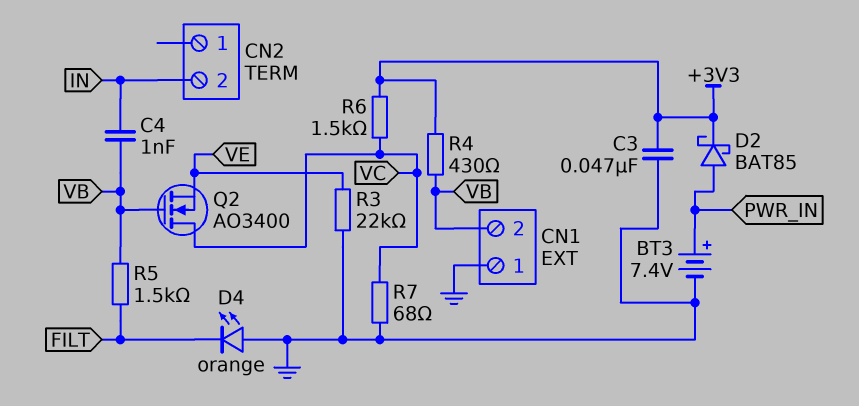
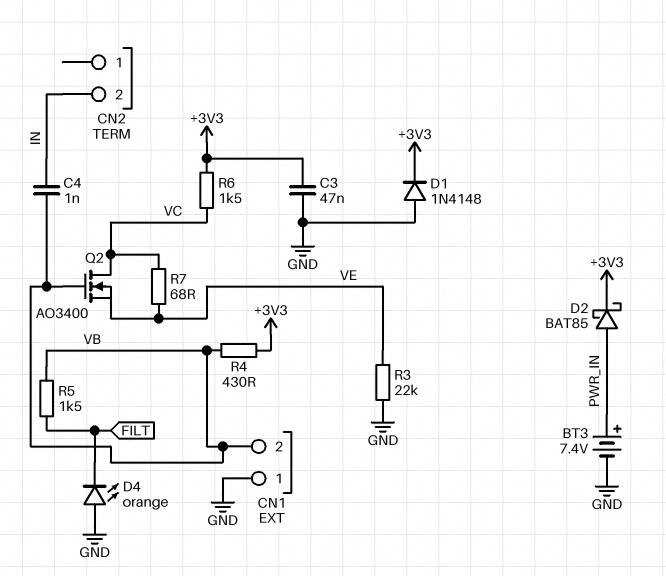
D1: none -> diode 1N4148 (A GND, K +3V3)
R7: 68 (GND, VC) -> 68 (VC, VE)

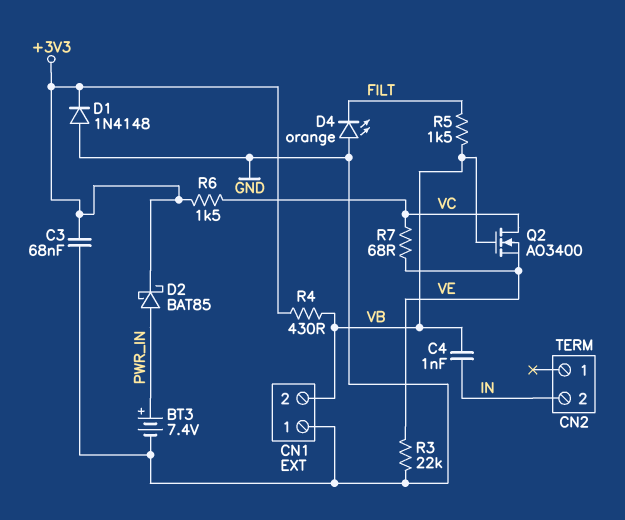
C3: 47nF (+3V3, GND) -> 68nF (+3V3, GND)

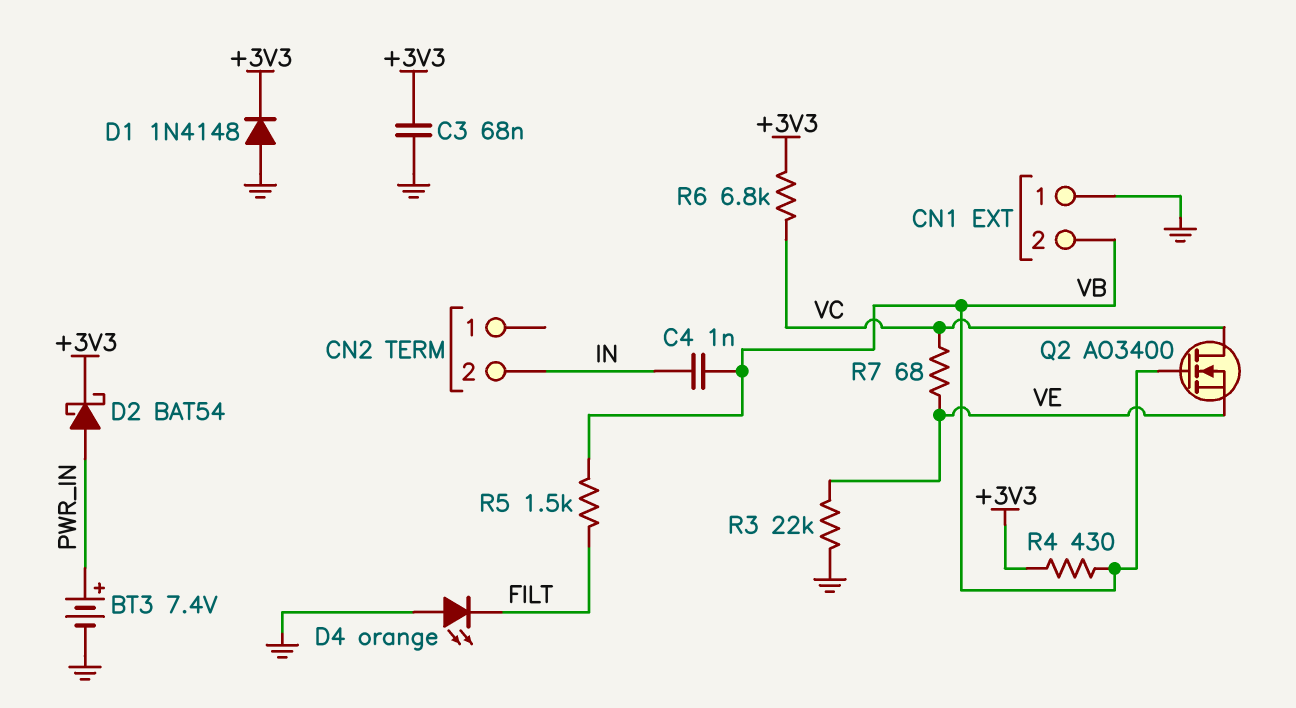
D2: schottky BAT85 (A PWR_IN, K +3V3) -> schottky BAT54 (A PWR_IN, K +3V3)
R6: 1.5k (+3V3, VC) -> 6.8k (+3V3, VC)

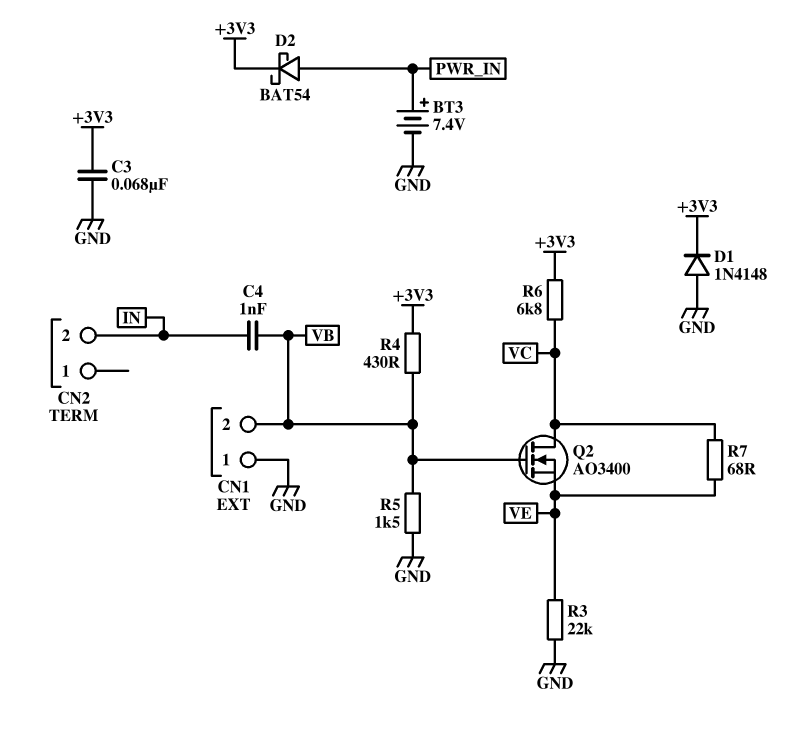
D4: LED orange (A GND, K FILT) -> none
R5: 1.5k (FILT, VB) -> 1.5k (GND, VB)

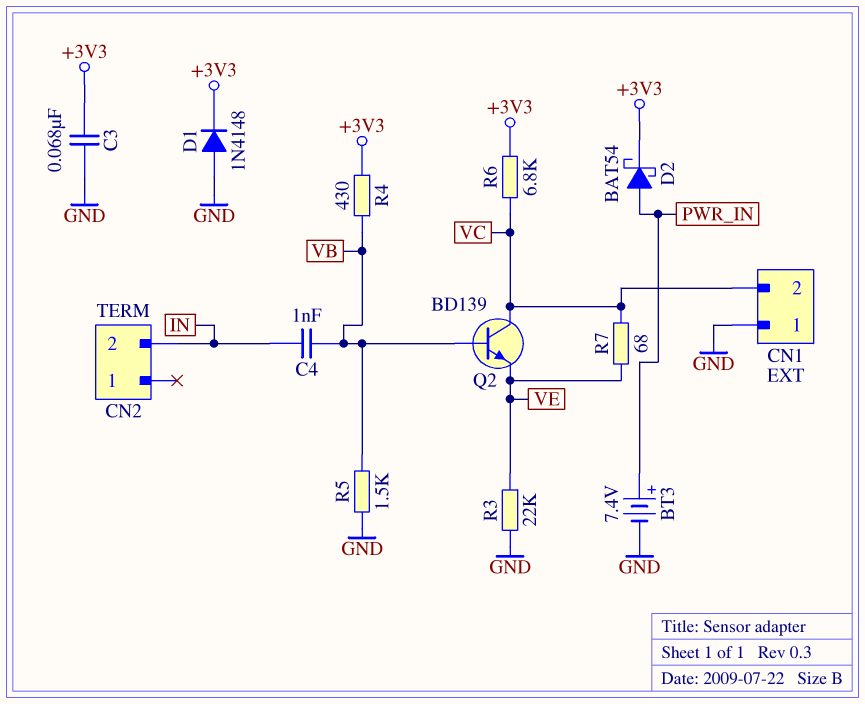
CN1 pin 2: VB -> VC
Q2: NMOS AO3400 (G VB, D VC, S VE) -> NPN BD139 (B VB, C VC, E VE)

